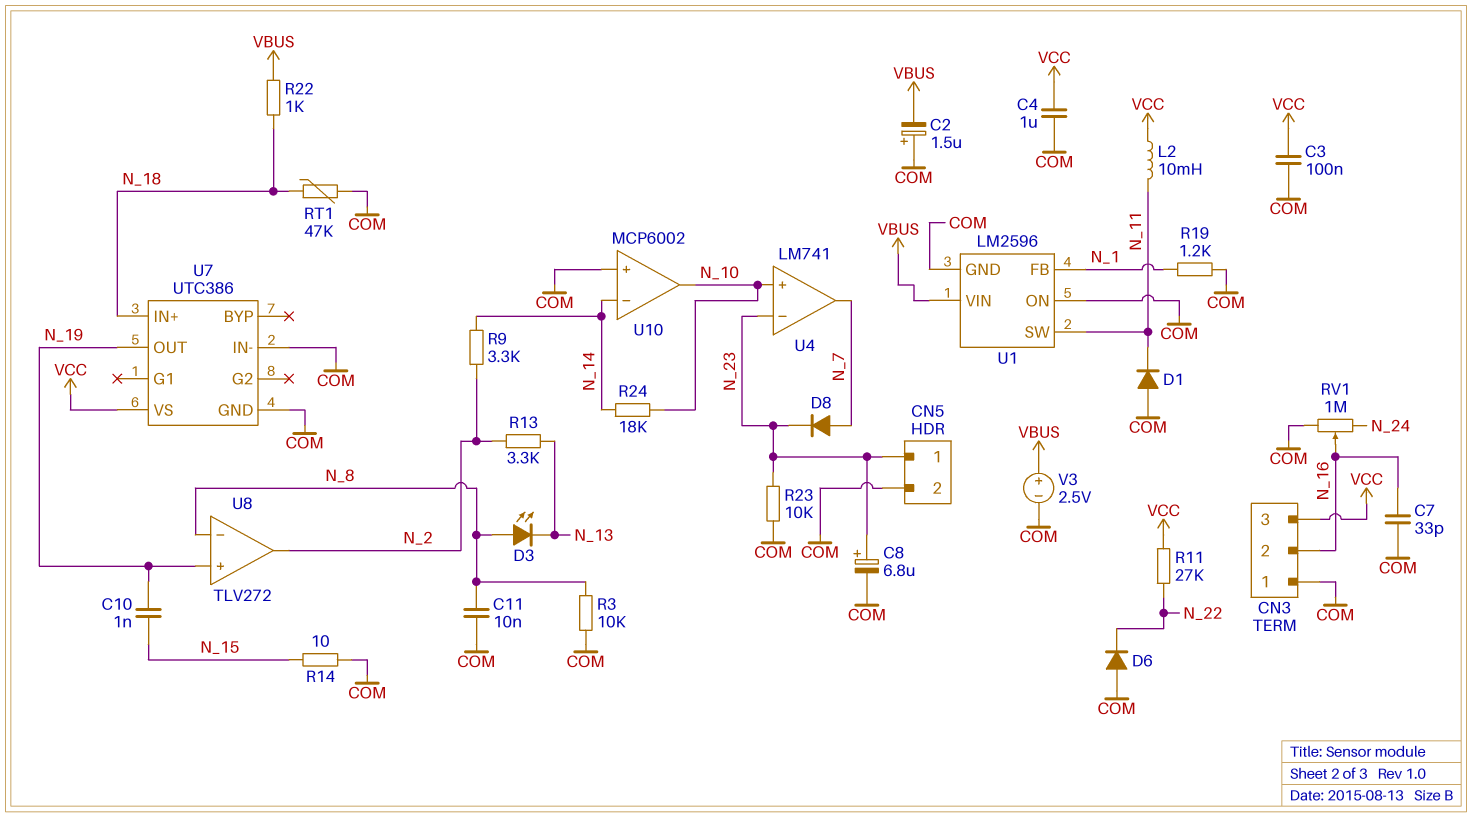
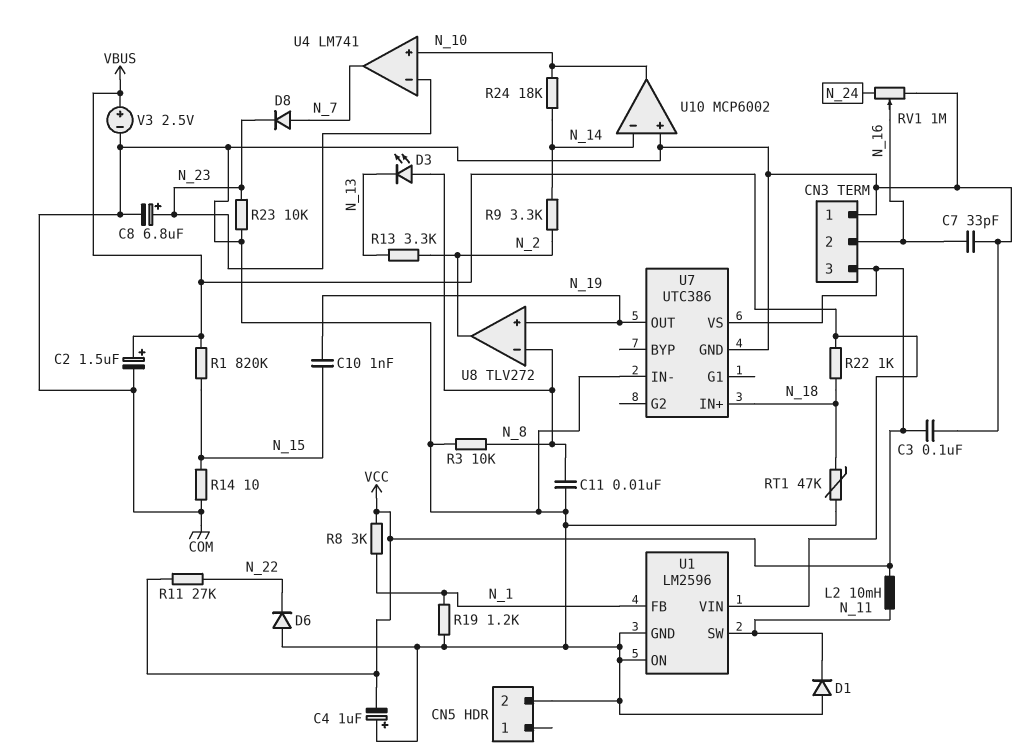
C2: 1.5uF (plus COM, minus VBUS) -> 1.5uF (plus VBUS, minus COM)
C4: 1uF (COM, VCC) -> 1uF (plus COM, minus VCC)
CN5 pin 1: N_23 -> none
R1: none -> 820k (N_15, VBUS)
R8: none -> 3k (N_1, VCC)

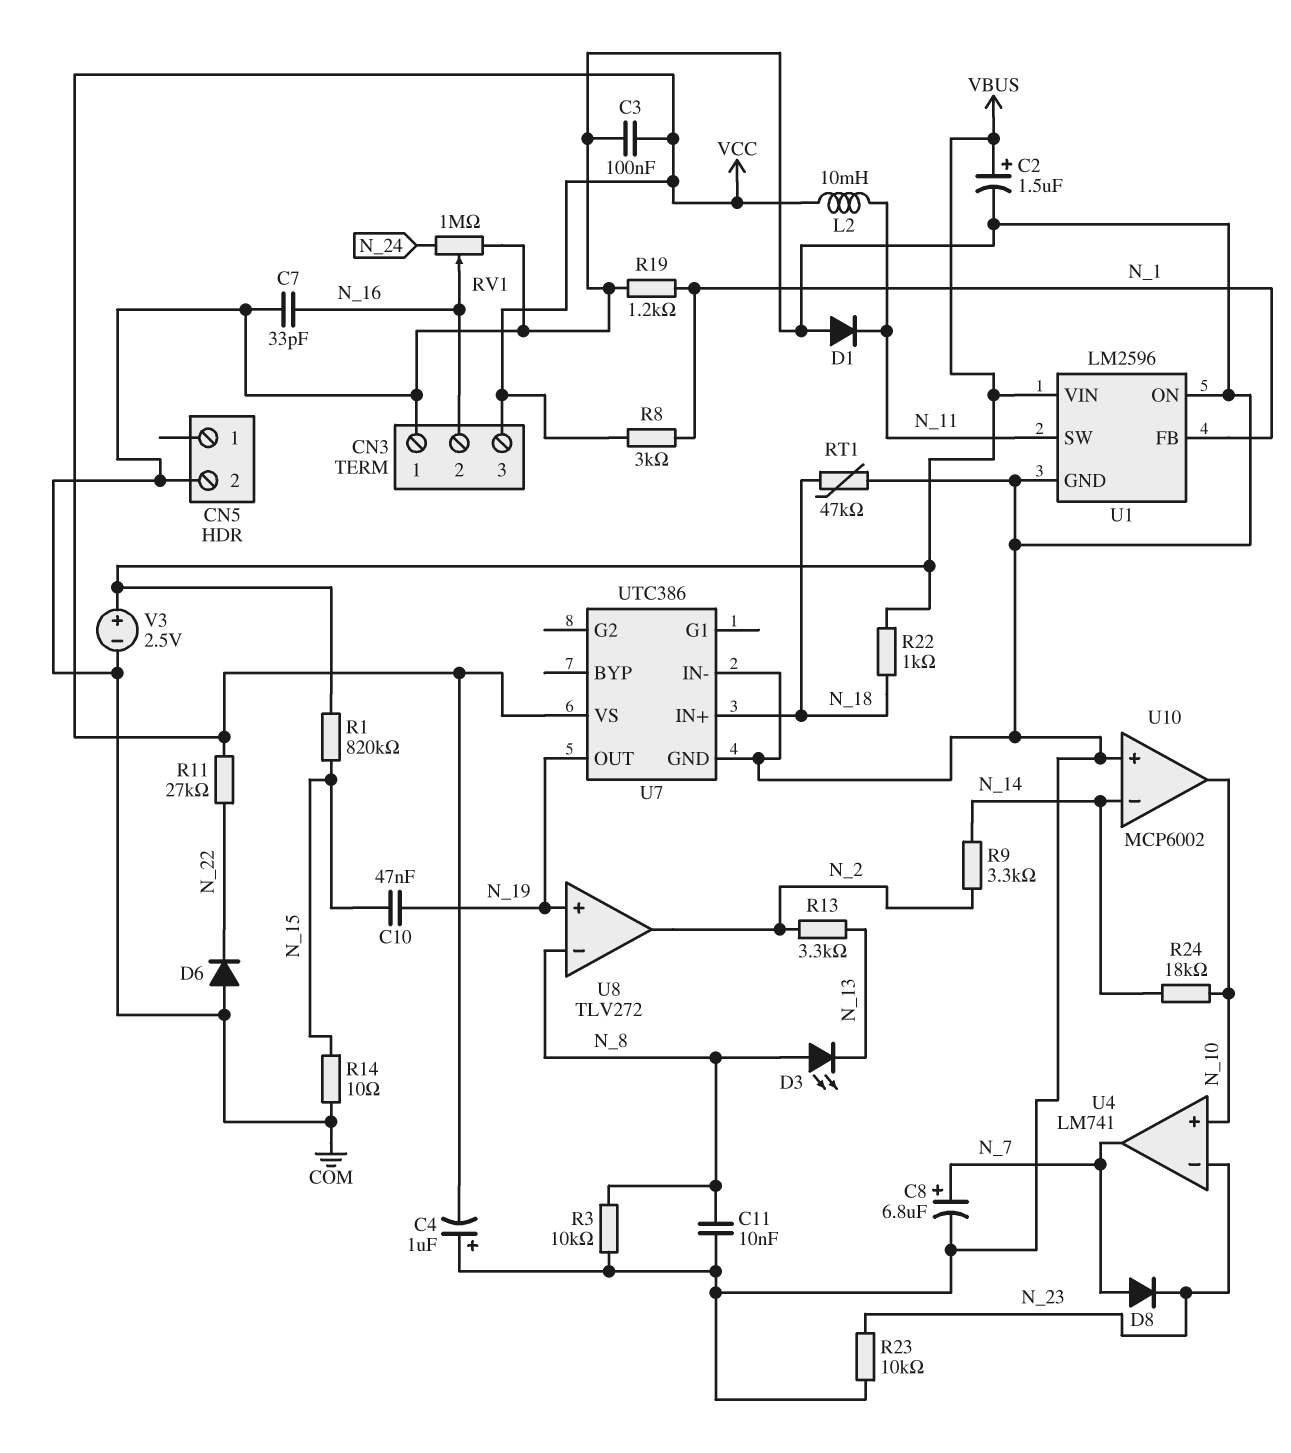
C8: 6.8uF (plus N_23, minus COM) -> 6.8uF (plus N_7, minus COM)
C10: 1nF (N_15, N_19) -> 47nF (N_15, N_19)

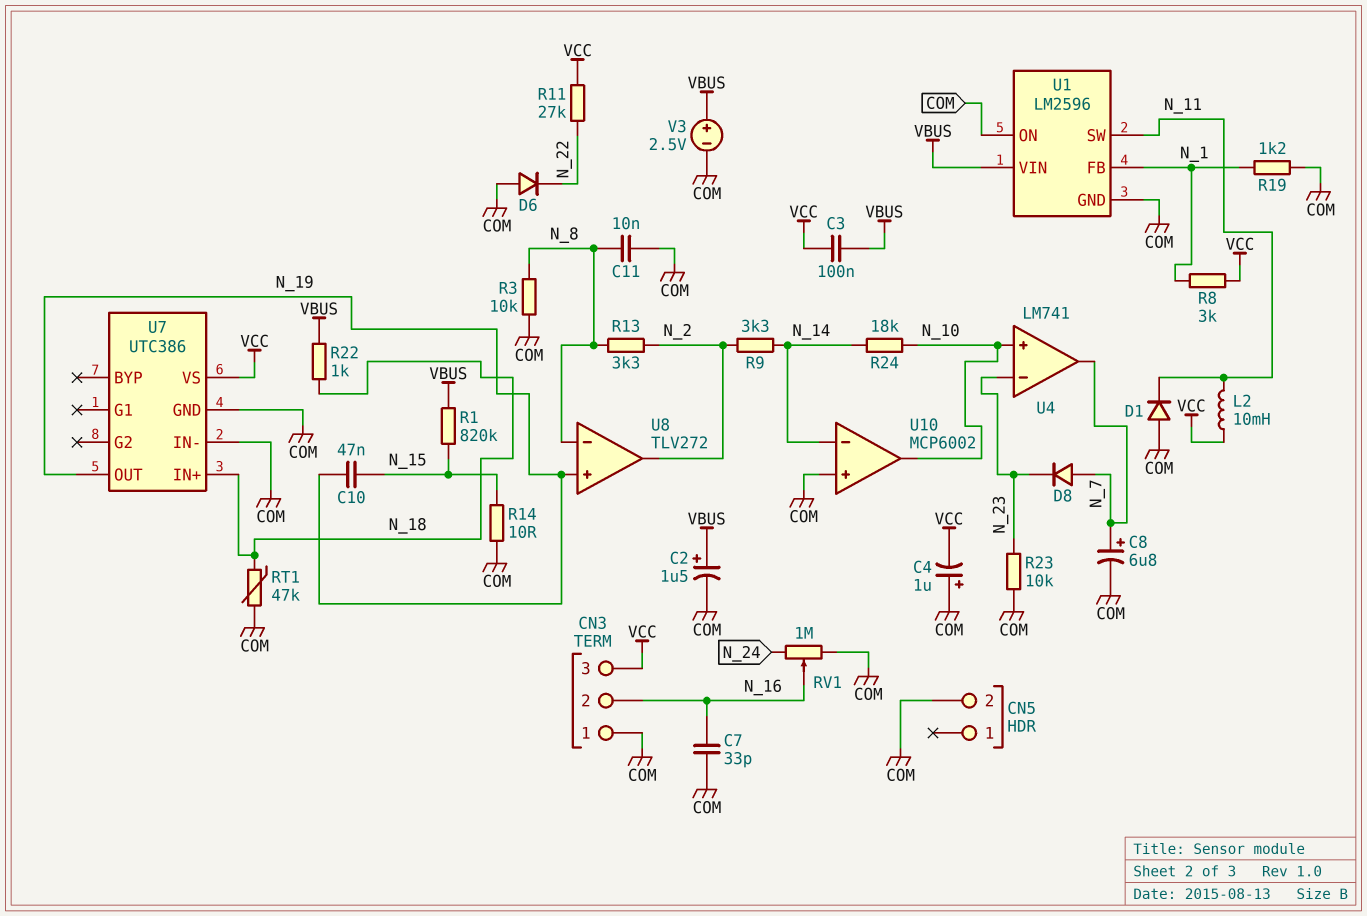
C3: 100nF (COM, VCC) -> 100nF (VBUS, VCC)
D3: LED (A N_8, K N_13) -> none
R13: 3.3k (N_2, N_13) -> 3.3k (N_2, N_8)

